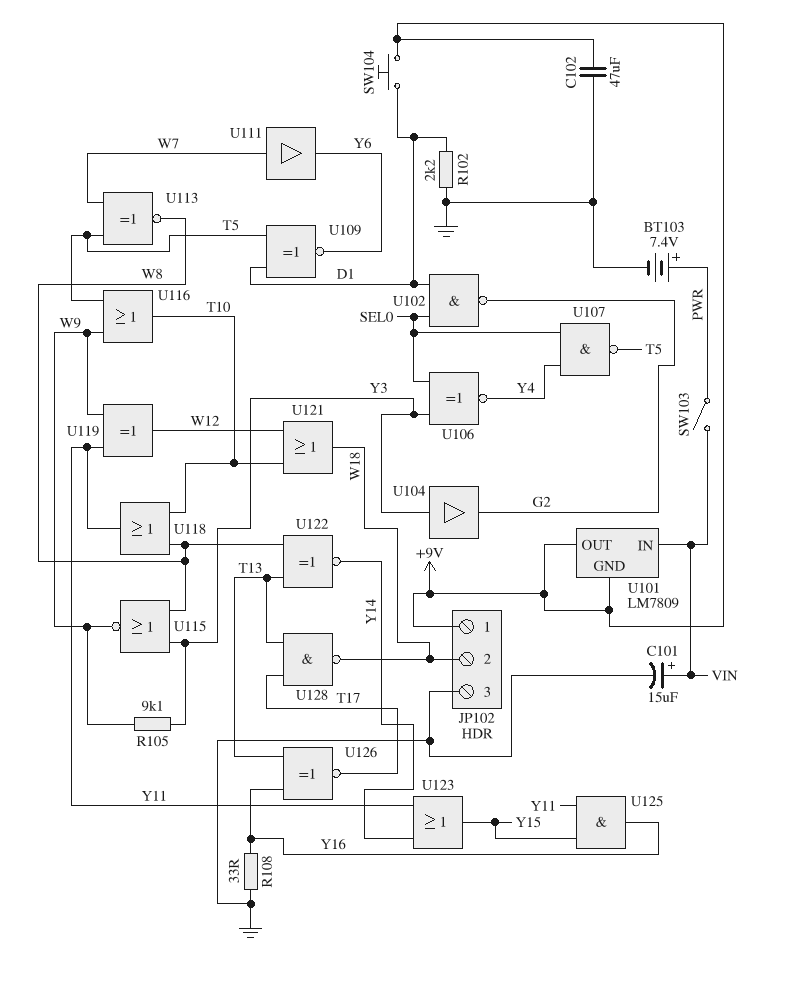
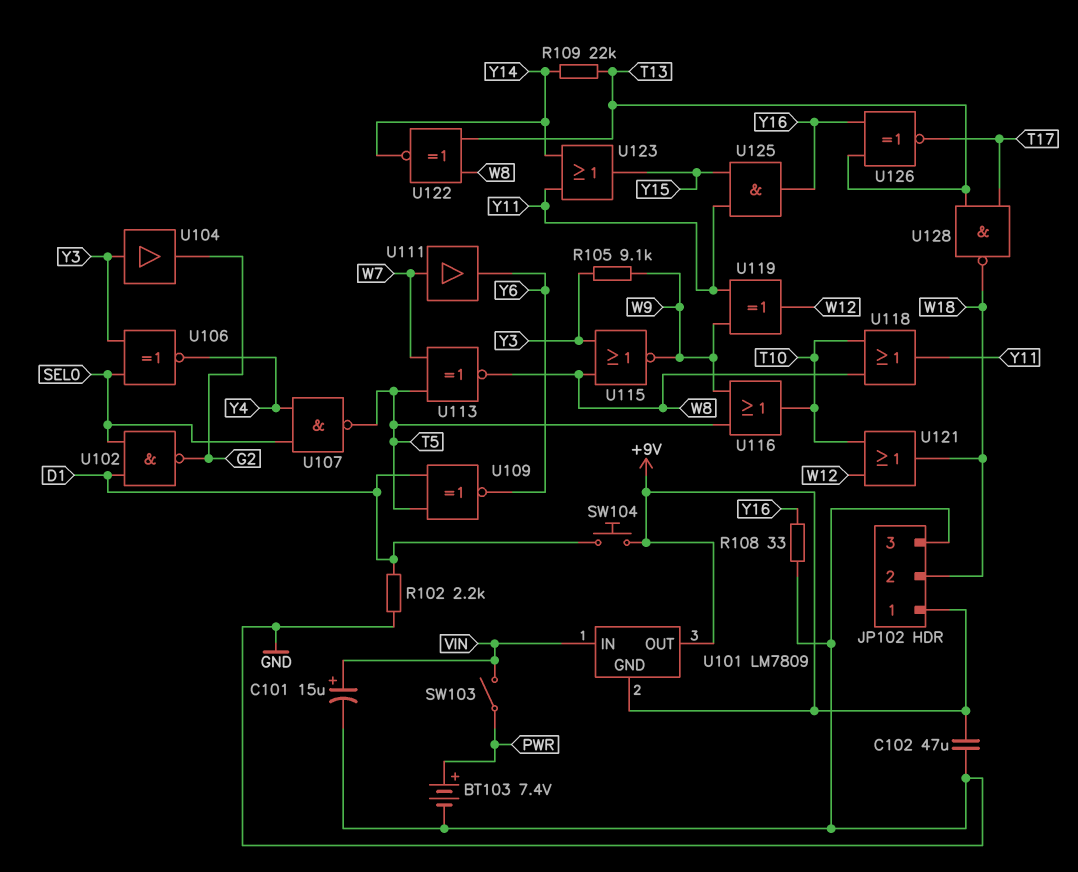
R109: none -> 22k (T13, Y14)

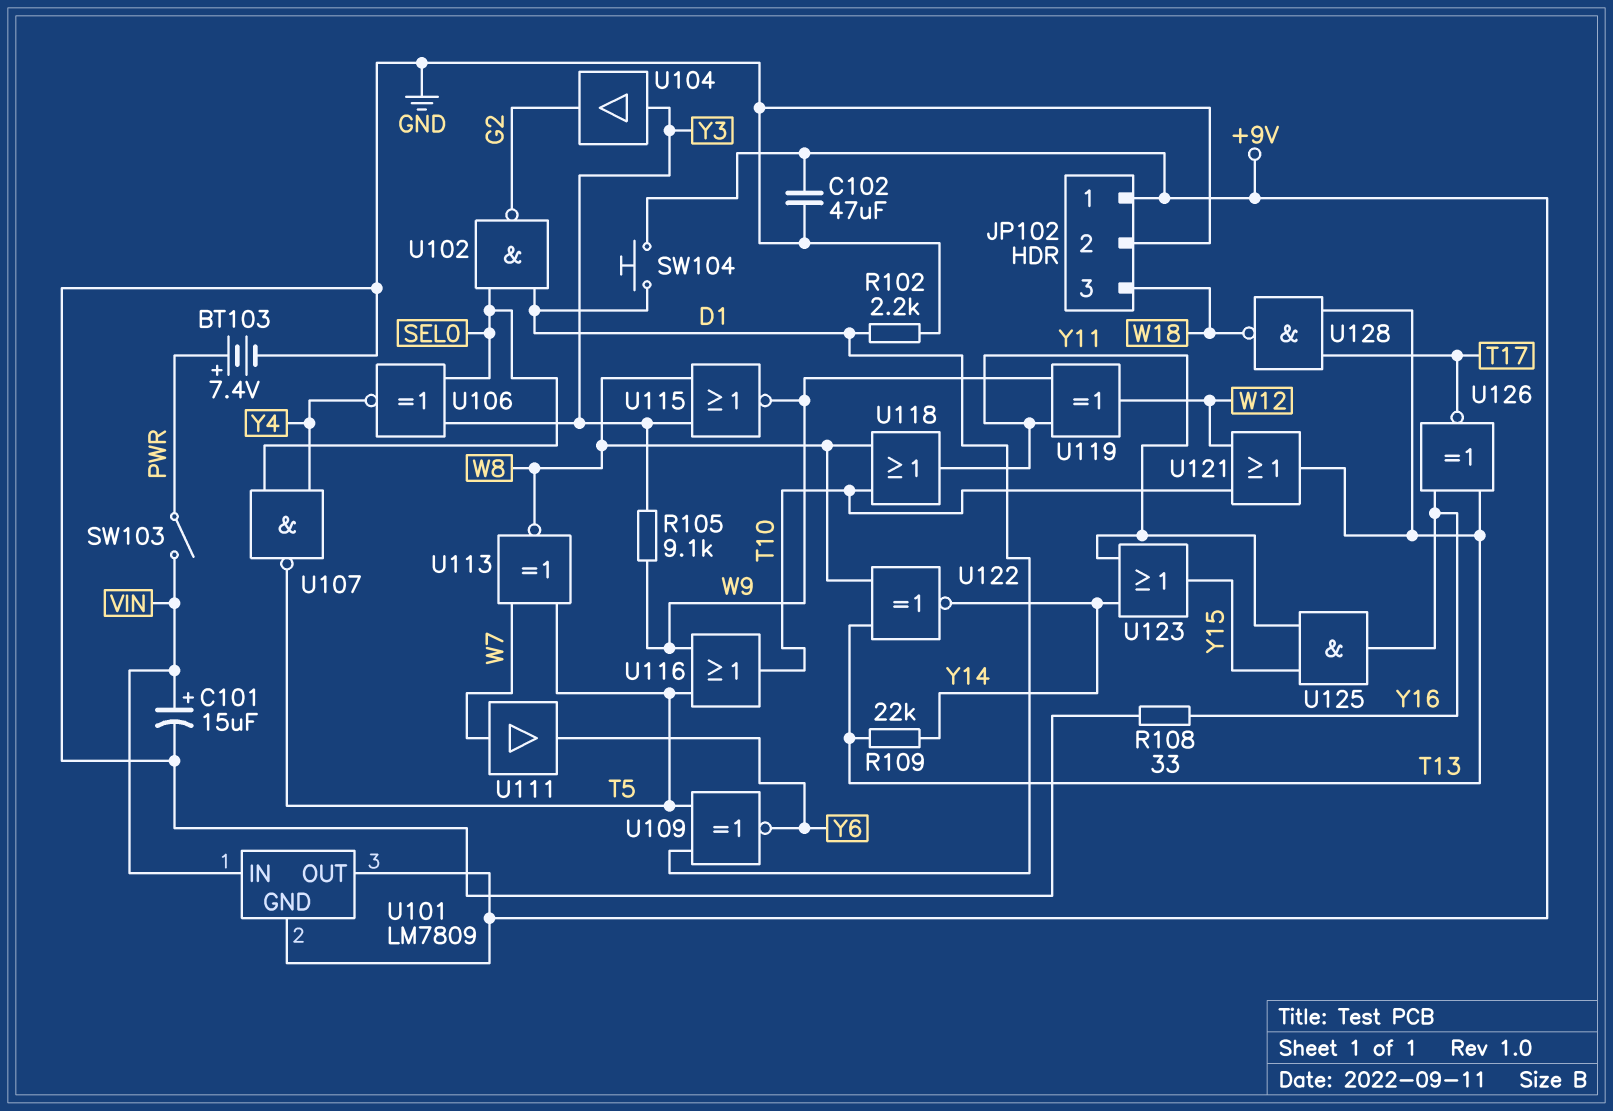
JP102 pin 2: W18 -> GND
JP102 pin 3: GND -> W18
U121: OR (in T10, in W12, out W18) -> OR (in T10, in W12, out T13)

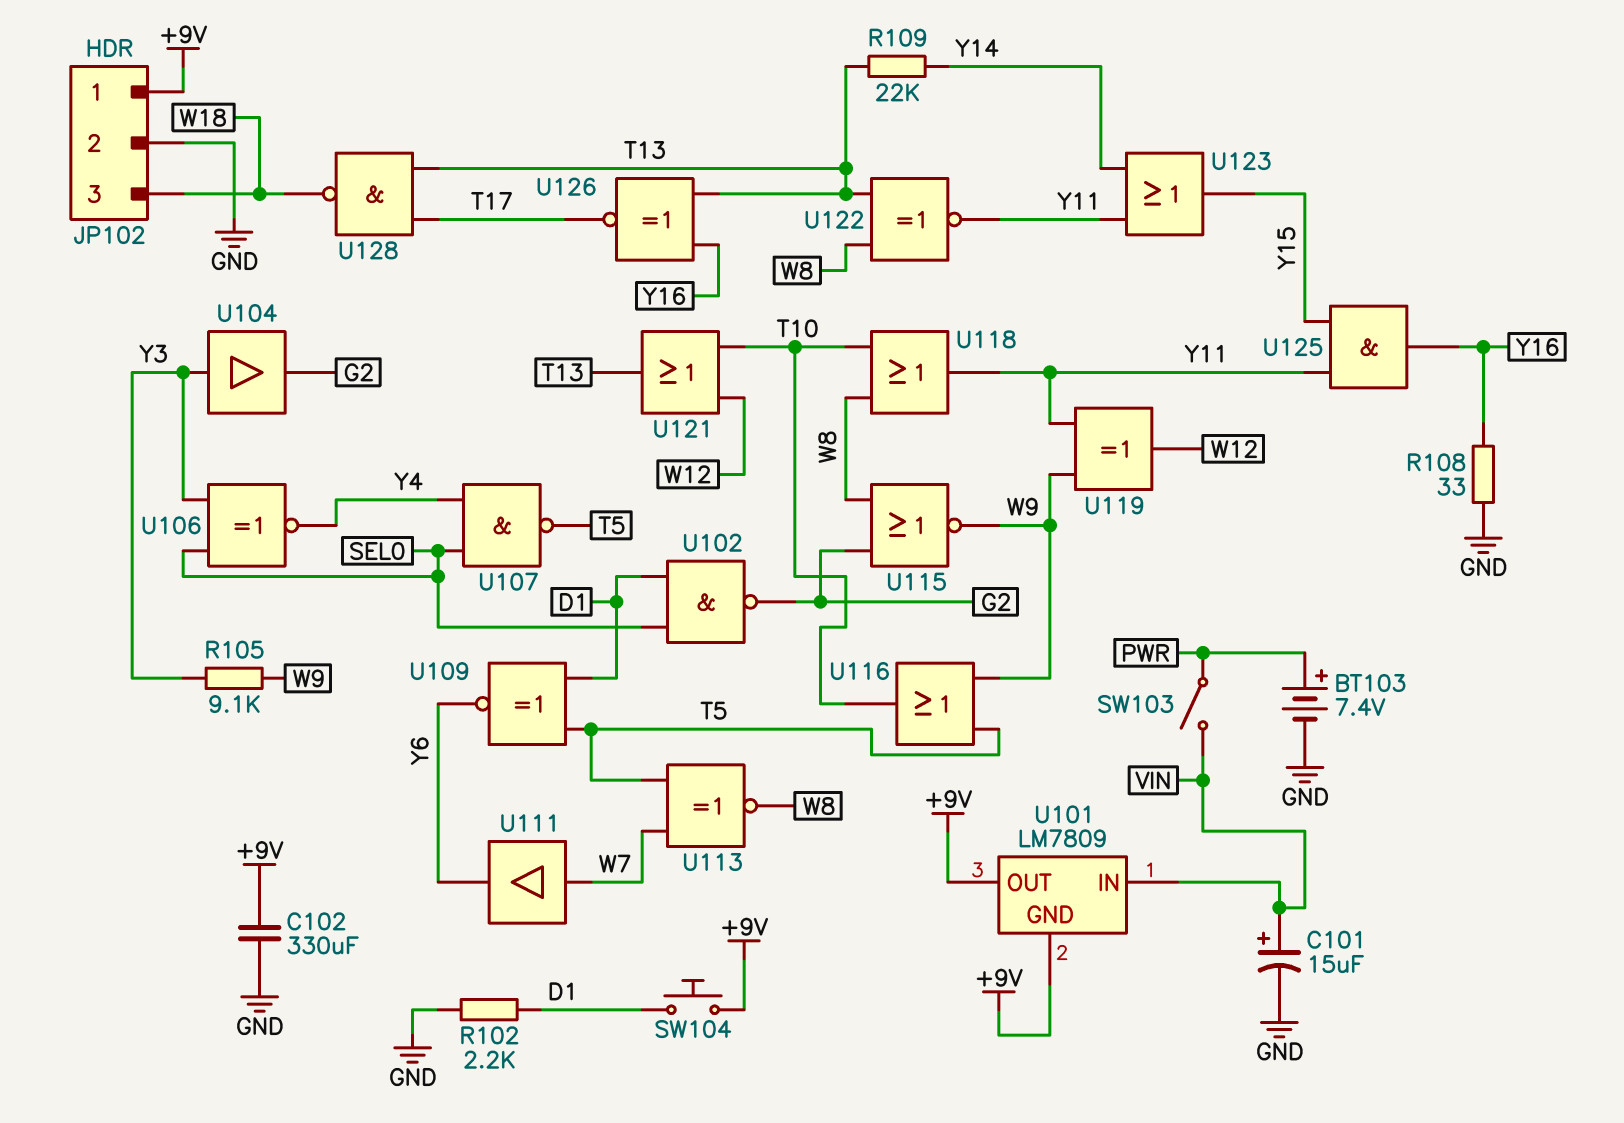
C102: 47uF (+9V, GND) -> 330uF (+9V, GND)
U115: NOR (in W8, in Y3, out W9) -> NOR (in G2, in W8, out W9)
U122: XNOR (in T13, in W8, out Y14) -> XNOR (in T13, in W8, out Y11)

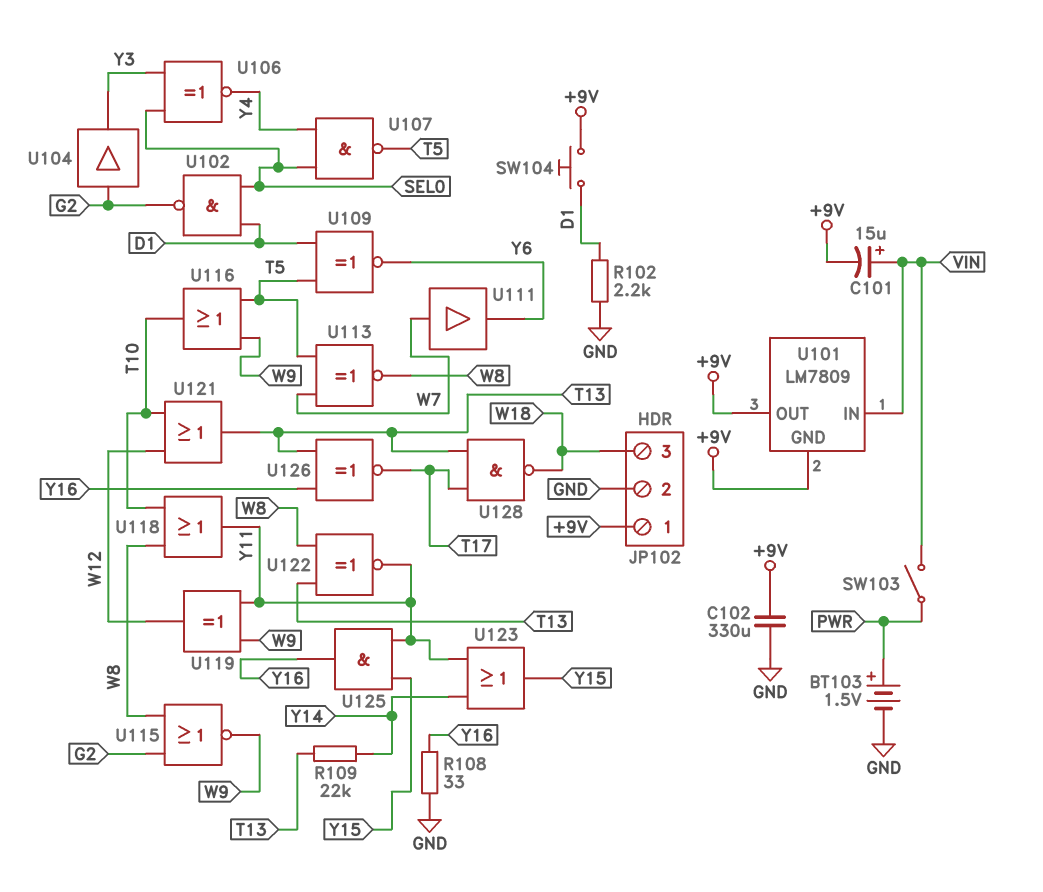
BT103: 7.4V (plus PWR, minus GND) -> 1.5V (plus PWR, minus GND)
C101: 15uF (plus VIN, minus GND) -> 15uF (plus VIN, minus +9V)
R105: 9.1k (W9, Y3) -> none
U104: buffer (in Y3, out G2) -> buffer (in G2, out Y3)

